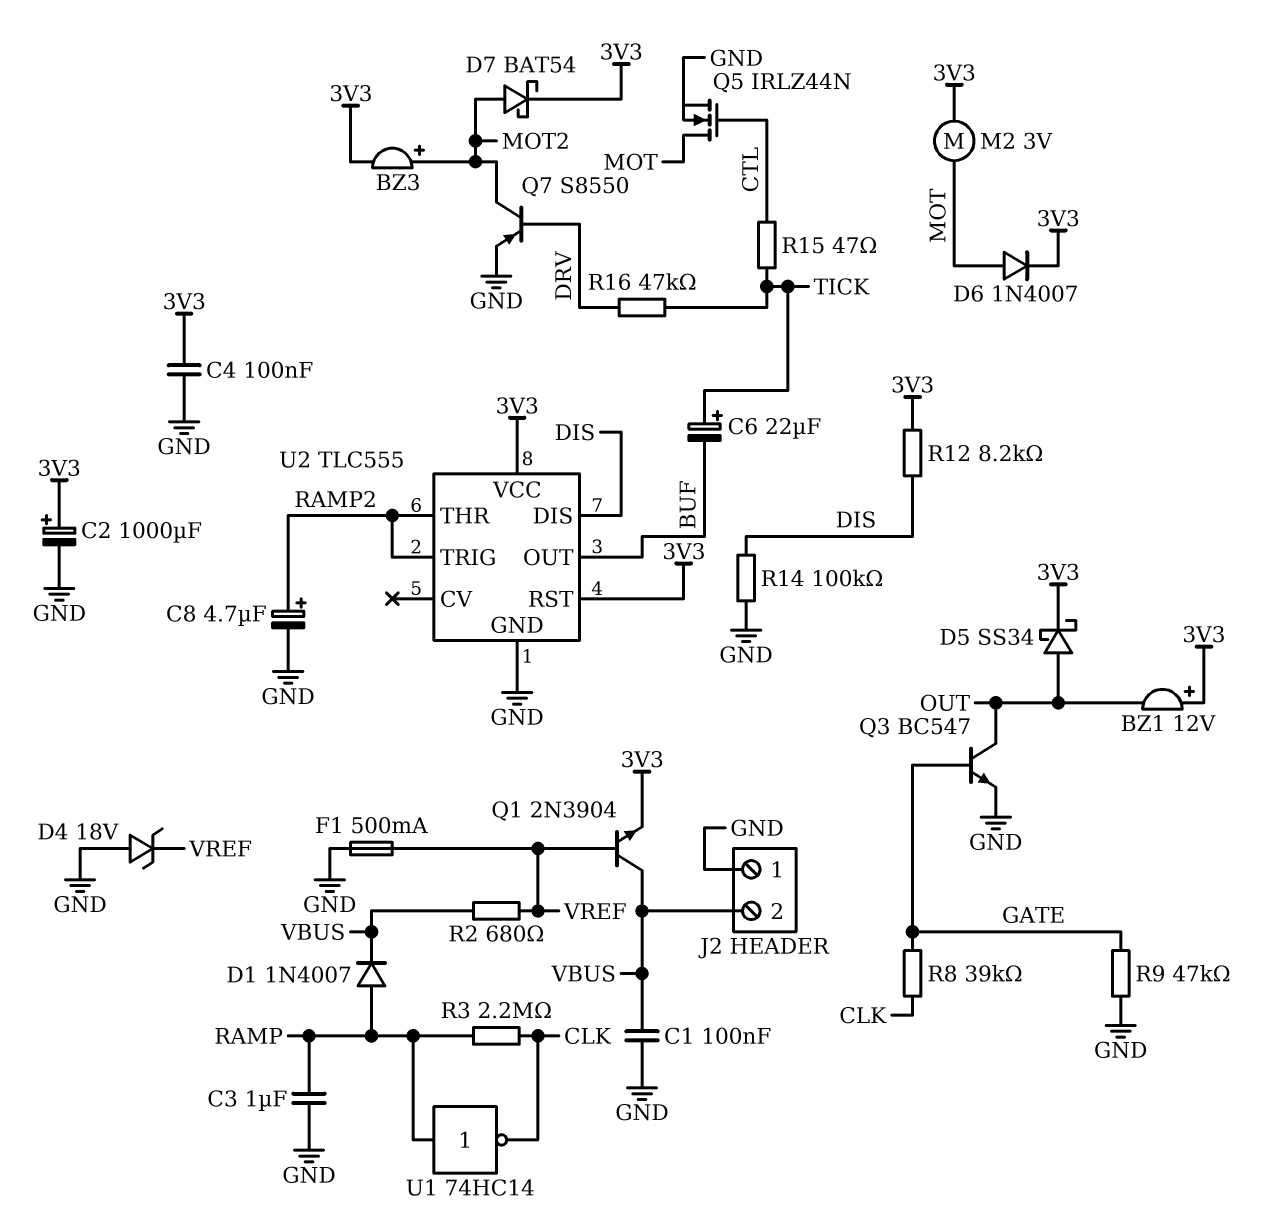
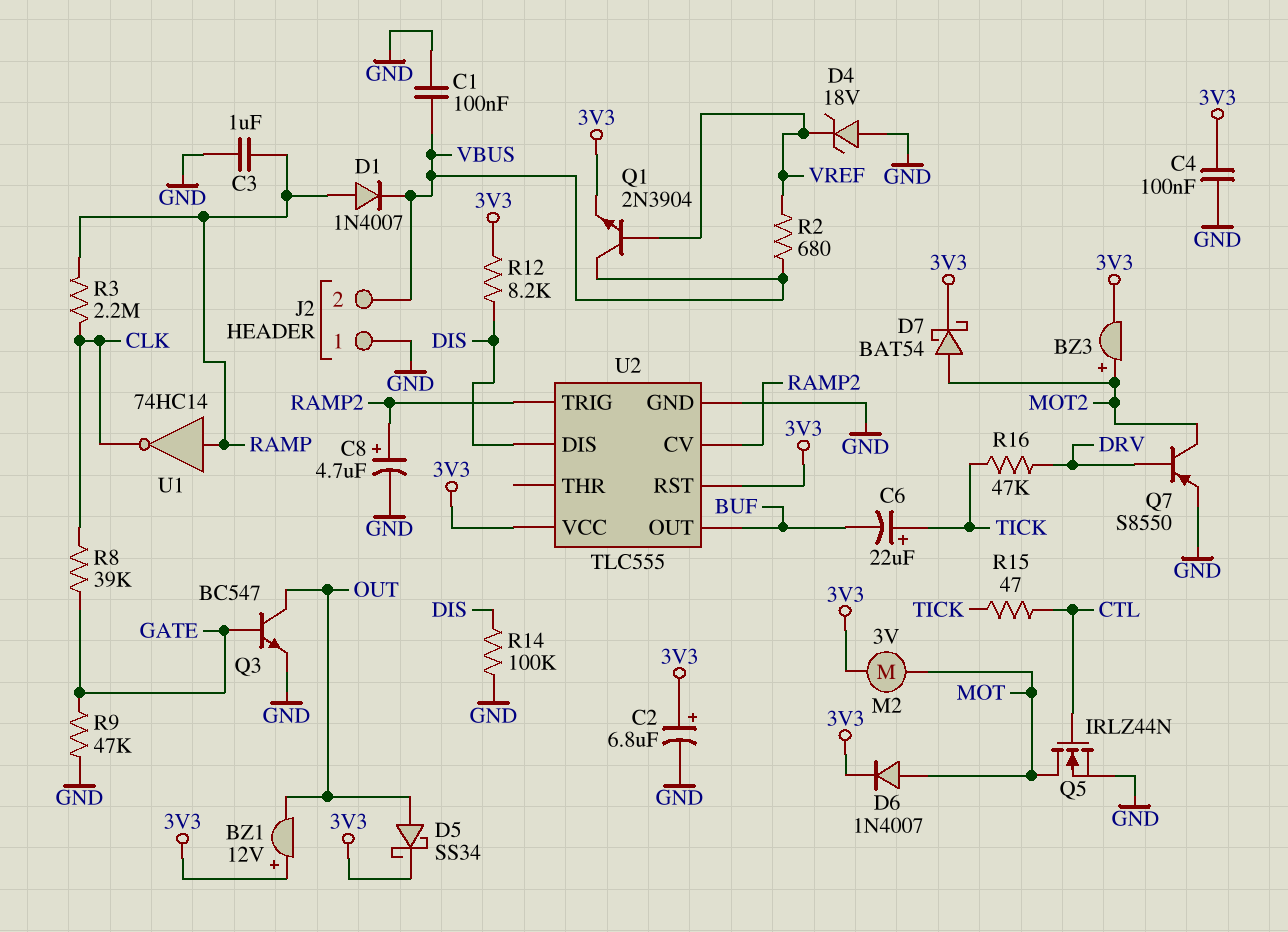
C2: 1000uF (plus 3V3, minus GND) -> 6.8uF (plus 3V3, minus GND)
F1: 500mA (GND, VREF) -> none
U2 pin CV: none -> RAMP2
U2 pin THR: RAMP2 -> none

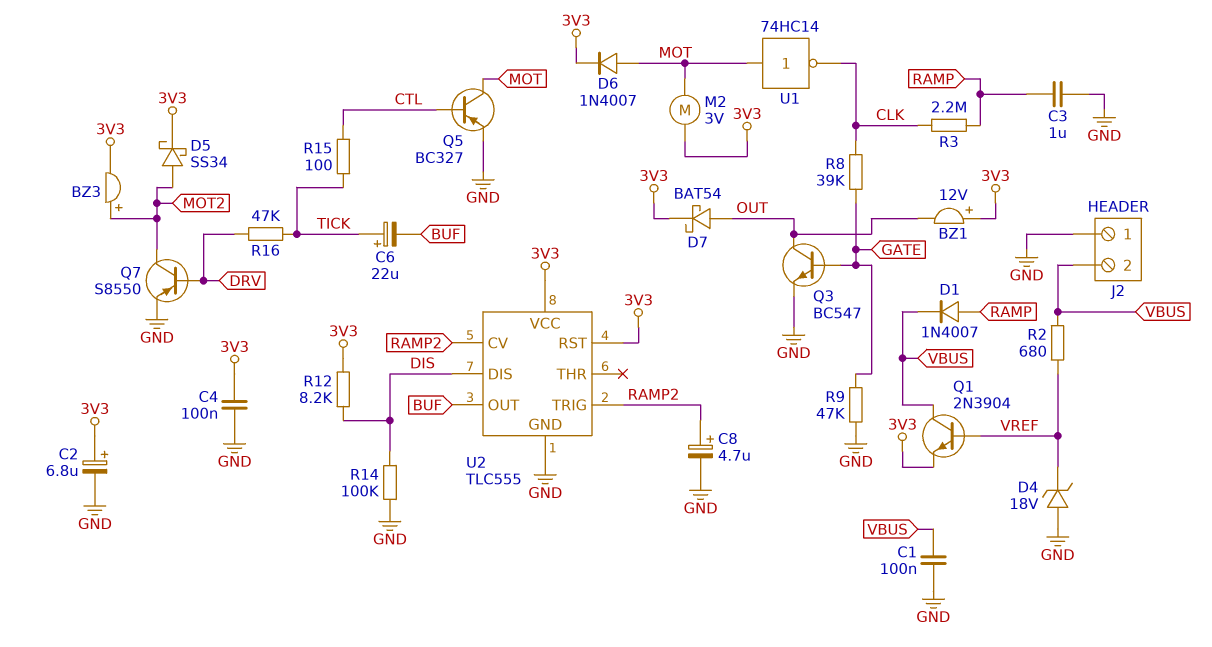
D5: schottky SS34 (A OUT, K 3V3) -> schottky SS34 (A MOT2, K 3V3)
D7: schottky BAT54 (A MOT2, K 3V3) -> schottky BAT54 (A OUT, K 3V3)
Q5: NMOS IRLZ44N (G CTL, D MOT, S GND) -> PNP BC327 (B CTL, C MOT, E GND)
R15: 47 (CTL, TICK) -> 100 (CTL, TICK)
U1: NOT 74HC14 (in RAMP, out CLK) -> NOT 74HC14 (in MOT, out CLK)

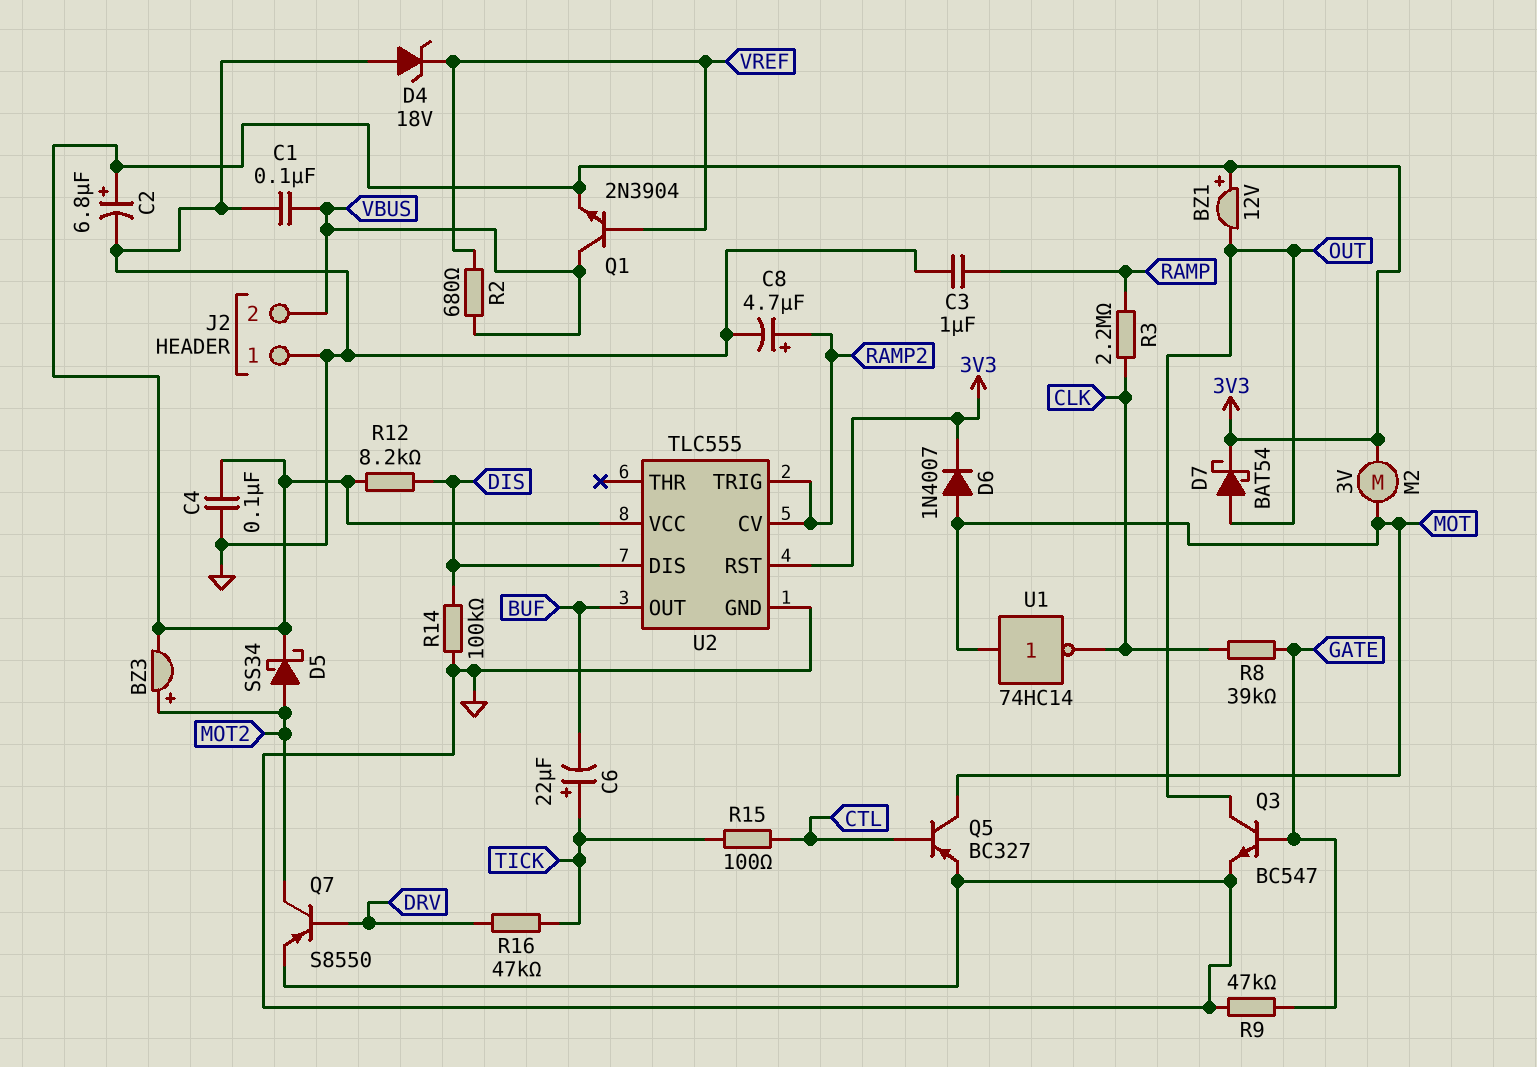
D1: diode 1N4007 (A RAMP, K VBUS) -> none

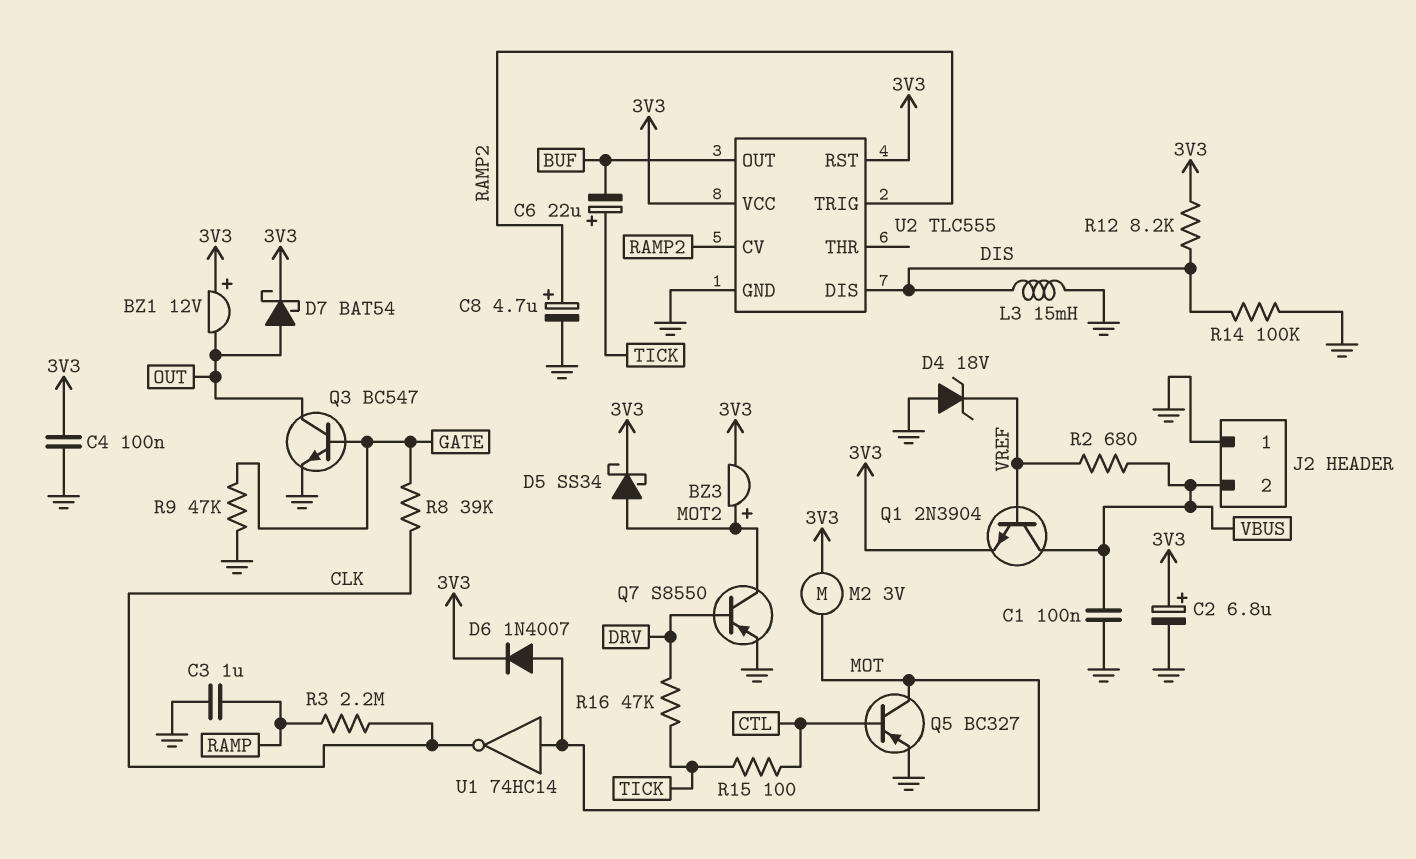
L3: none -> 15mH (DIS, GND)

